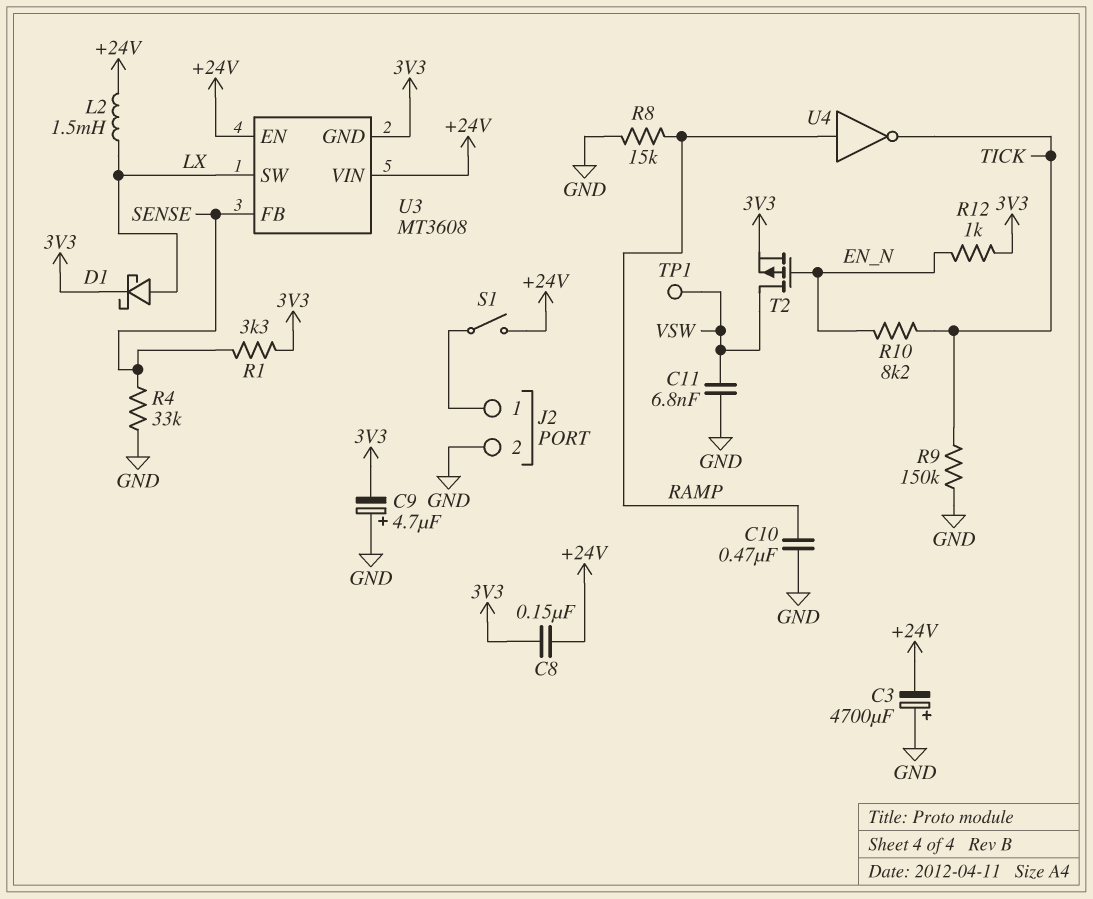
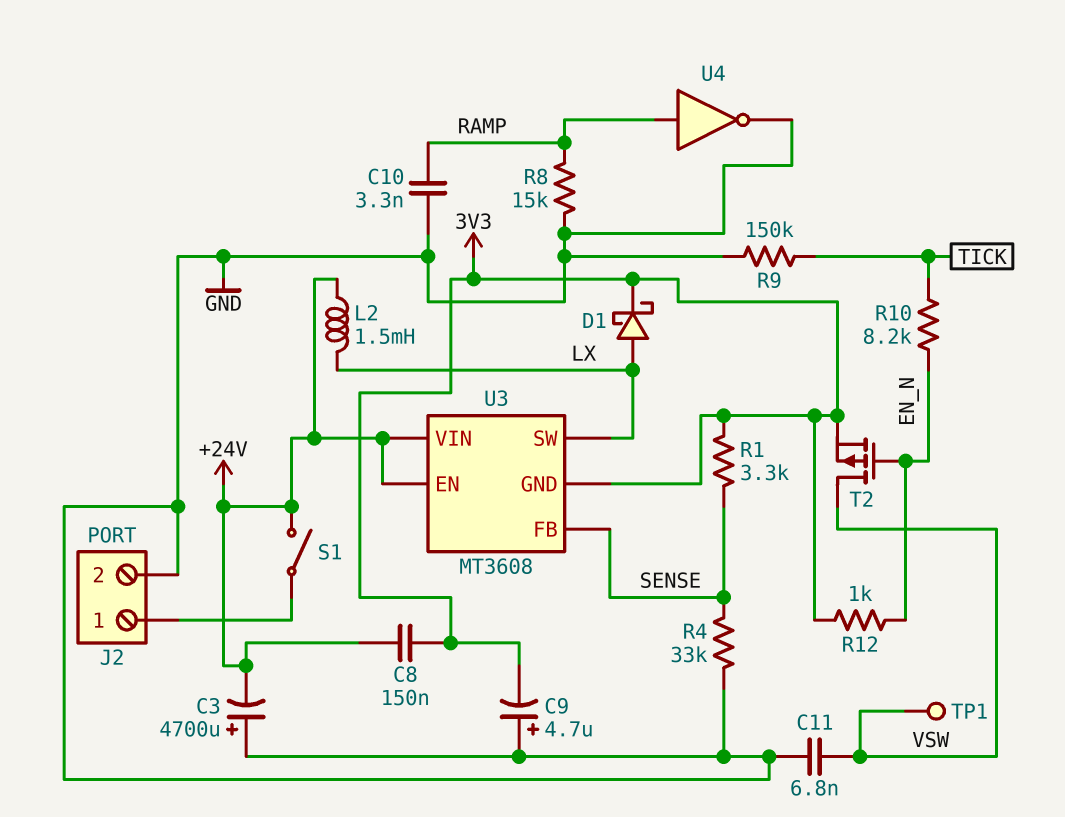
C10: 470nF (GND, RAMP) -> 3.3nF (GND, RAMP)
U4: NOT (in RAMP, out TICK) -> NOT (in RAMP, out GND)

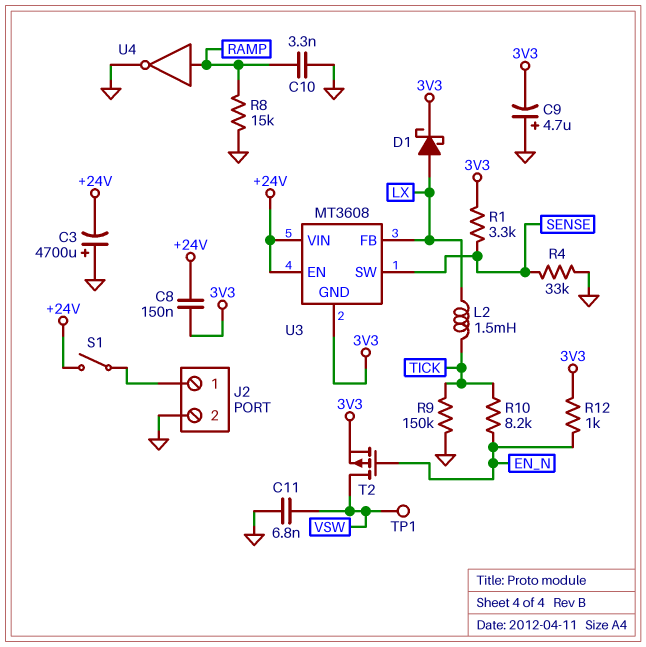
L2: 1.5mH (+24V, LX) -> 1.5mH (LX, TICK)
U3 pin FB: SENSE -> LX
U3 pin SW: LX -> SENSE

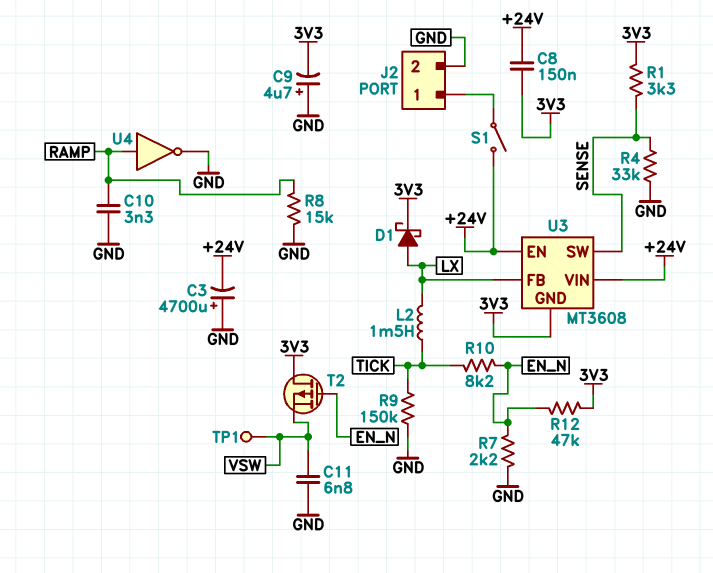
R7: none -> 2.2k (EN_N, GND)
R12: 1k (3V3, EN_N) -> 47k (3V3, EN_N)
T2: PMOS (G EN_N, D VSW, S 3V3) -> PMOS (G EN_N, D 3V3, S VSW)

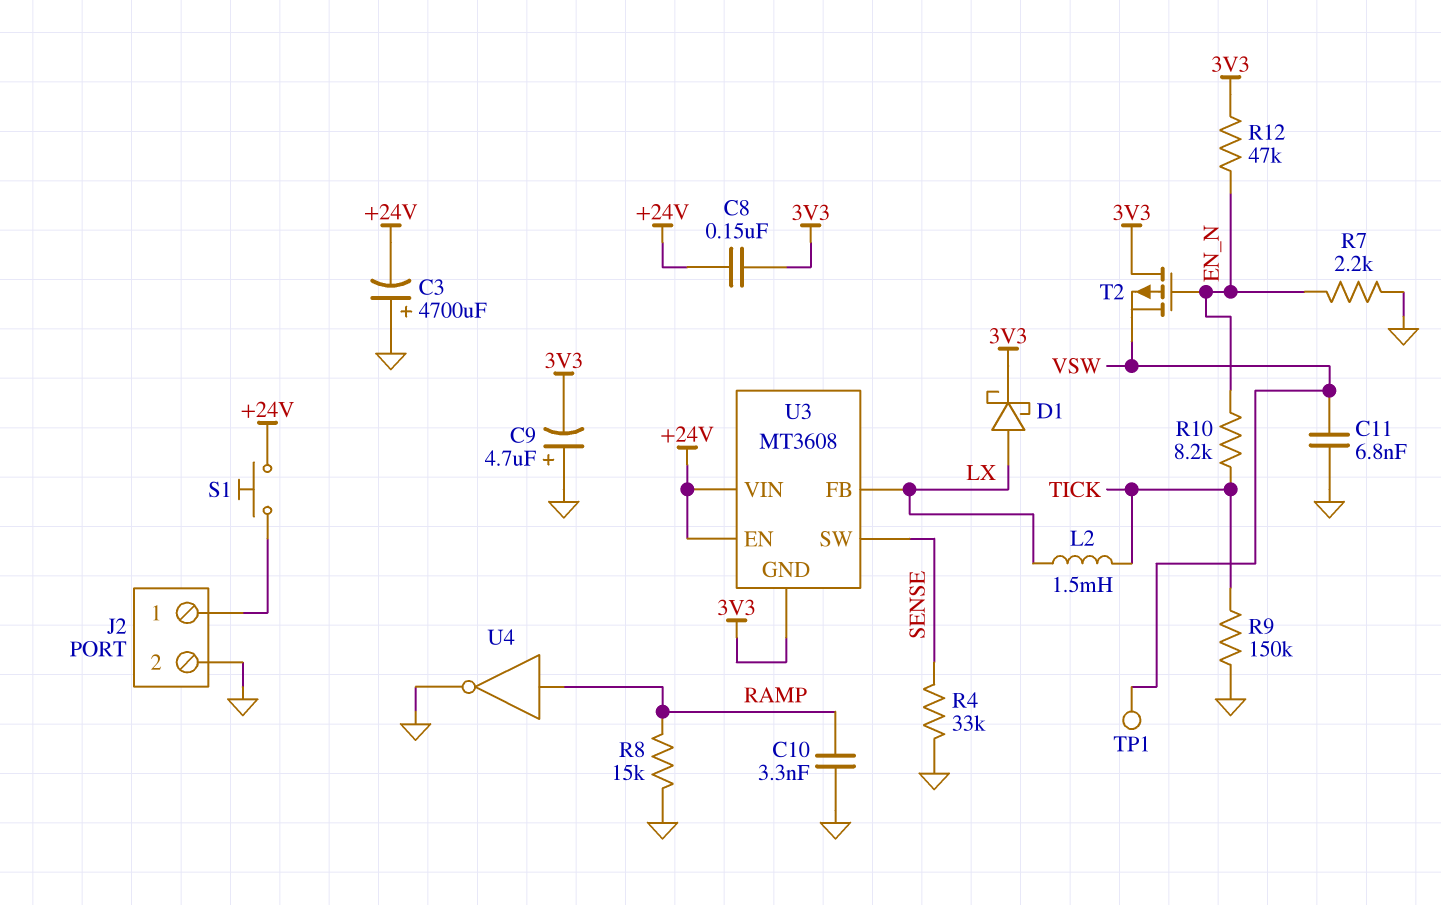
R1: 3.3k (3V3, SENSE) -> none
S1: switch (+24V, J2/1) -> button (+24V, J2/1)

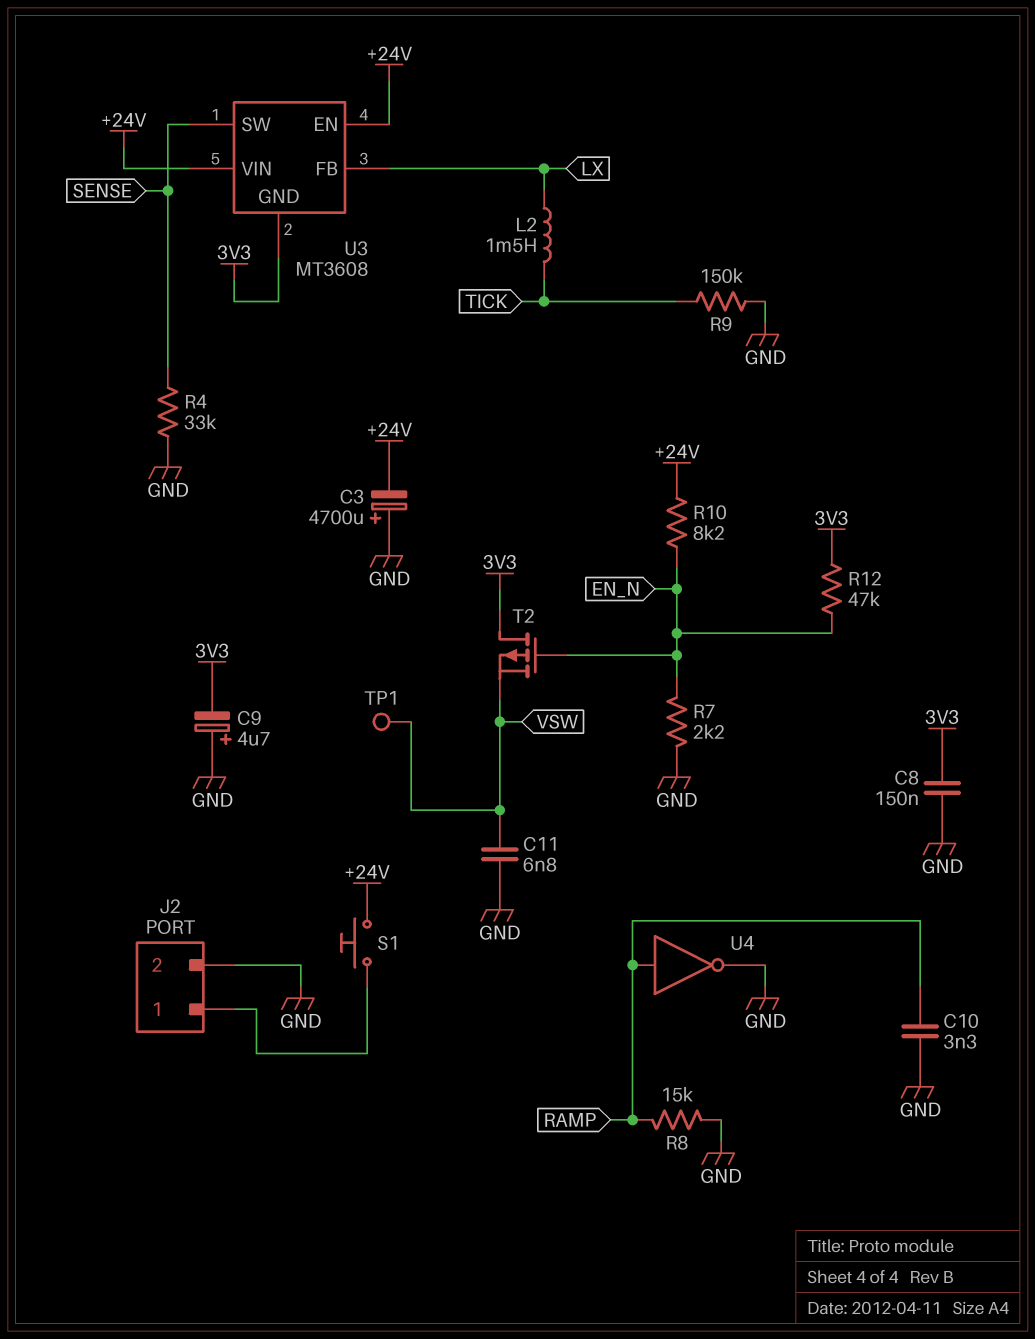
C8: 150nF (+24V, 3V3) -> 150nF (3V3, GND)
D1: schottky (A LX, K 3V3) -> none
R10: 8.2k (EN_N, TICK) -> 8.2k (+24V, EN_N)

